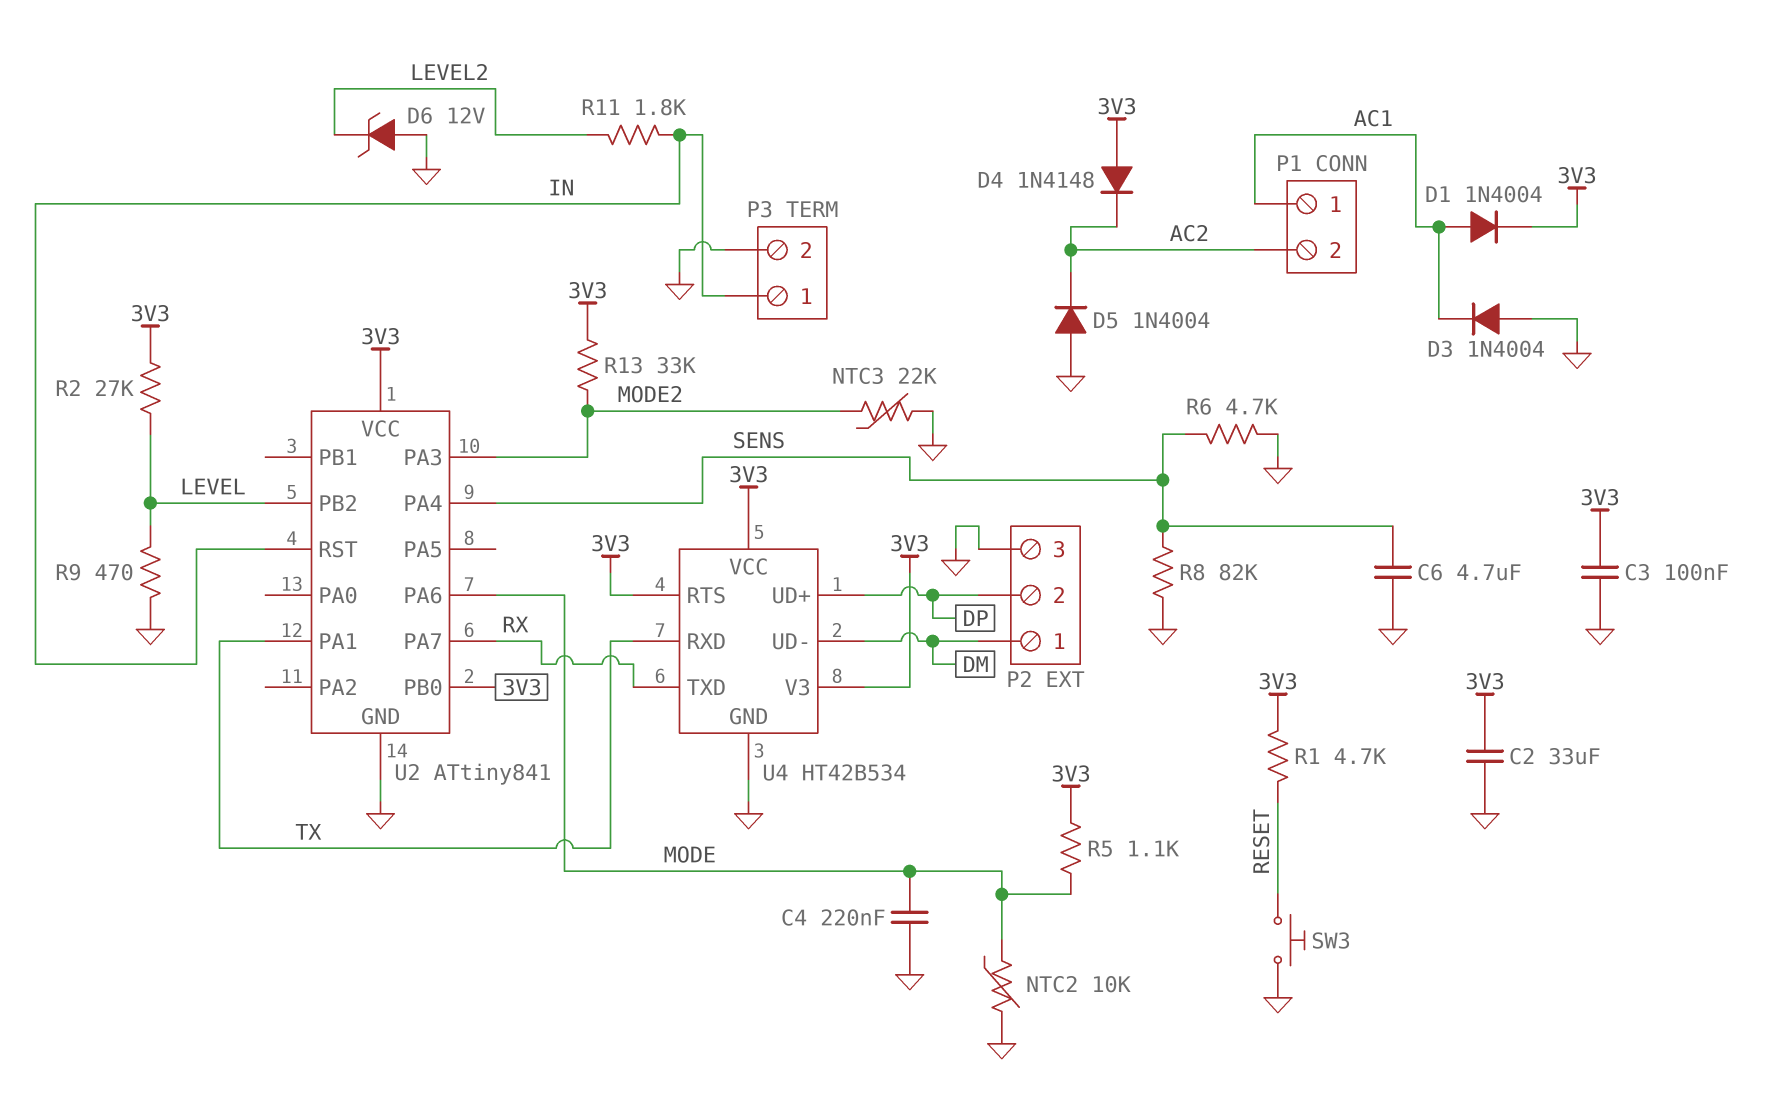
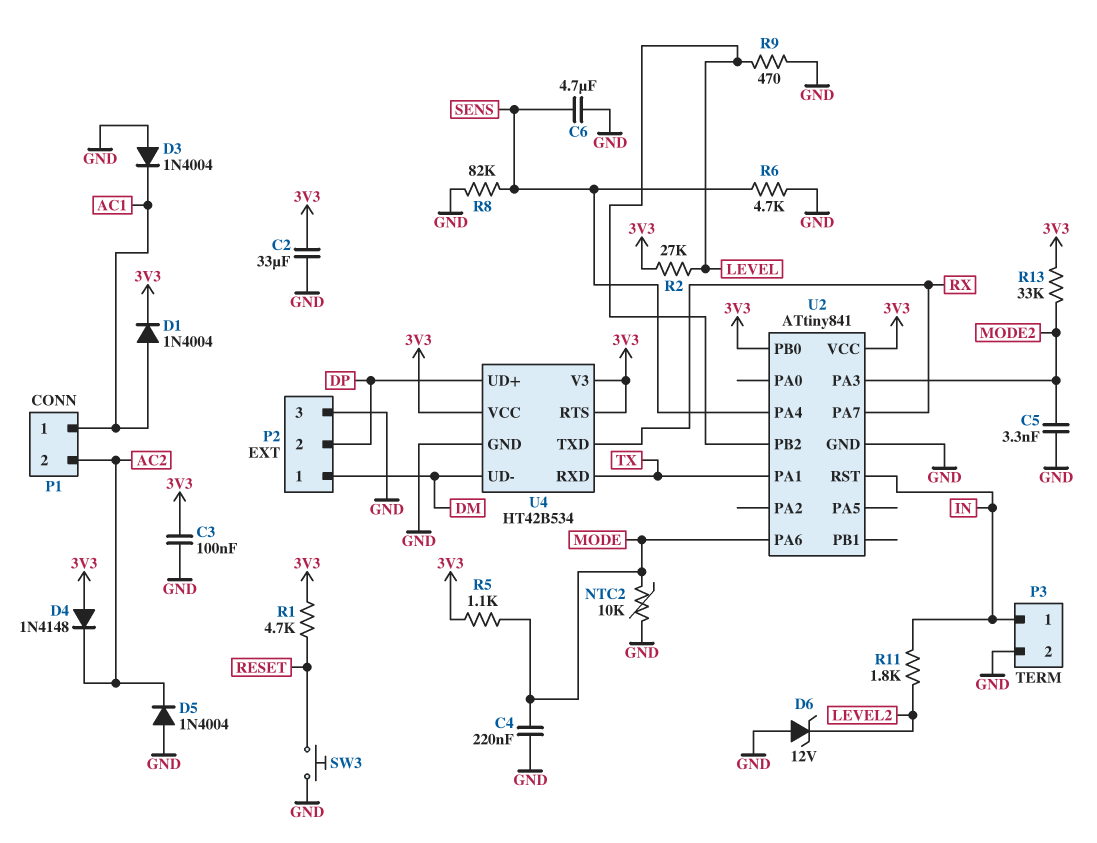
C5: none -> 3.3nF (GND, MODE2)
NTC3: 22k (GND, MODE2) -> none

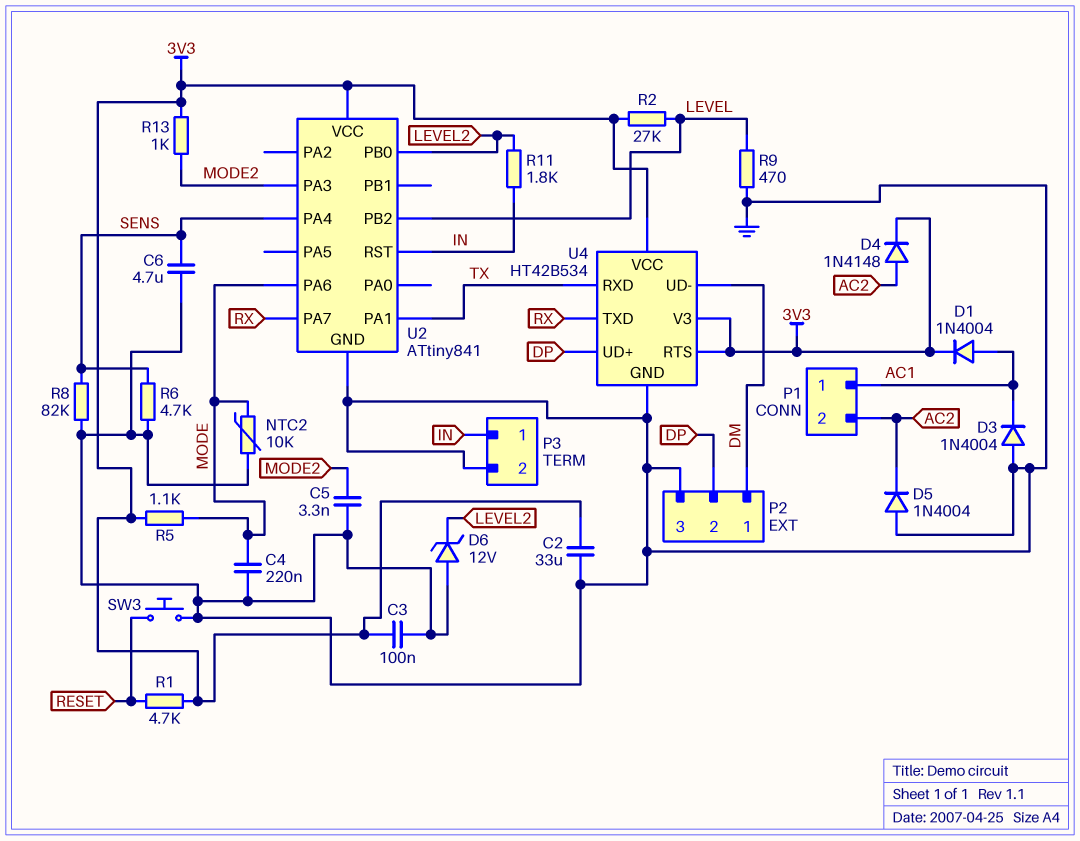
D4: diode 1N4148 (A 3V3, K AC2) -> diode 1N4148 (A AC2, K 3V3)
R13: 33k (3V3, MODE2) -> 1k (3V3, MODE2)
U2 pin PB0: 3V3 -> LEVEL2

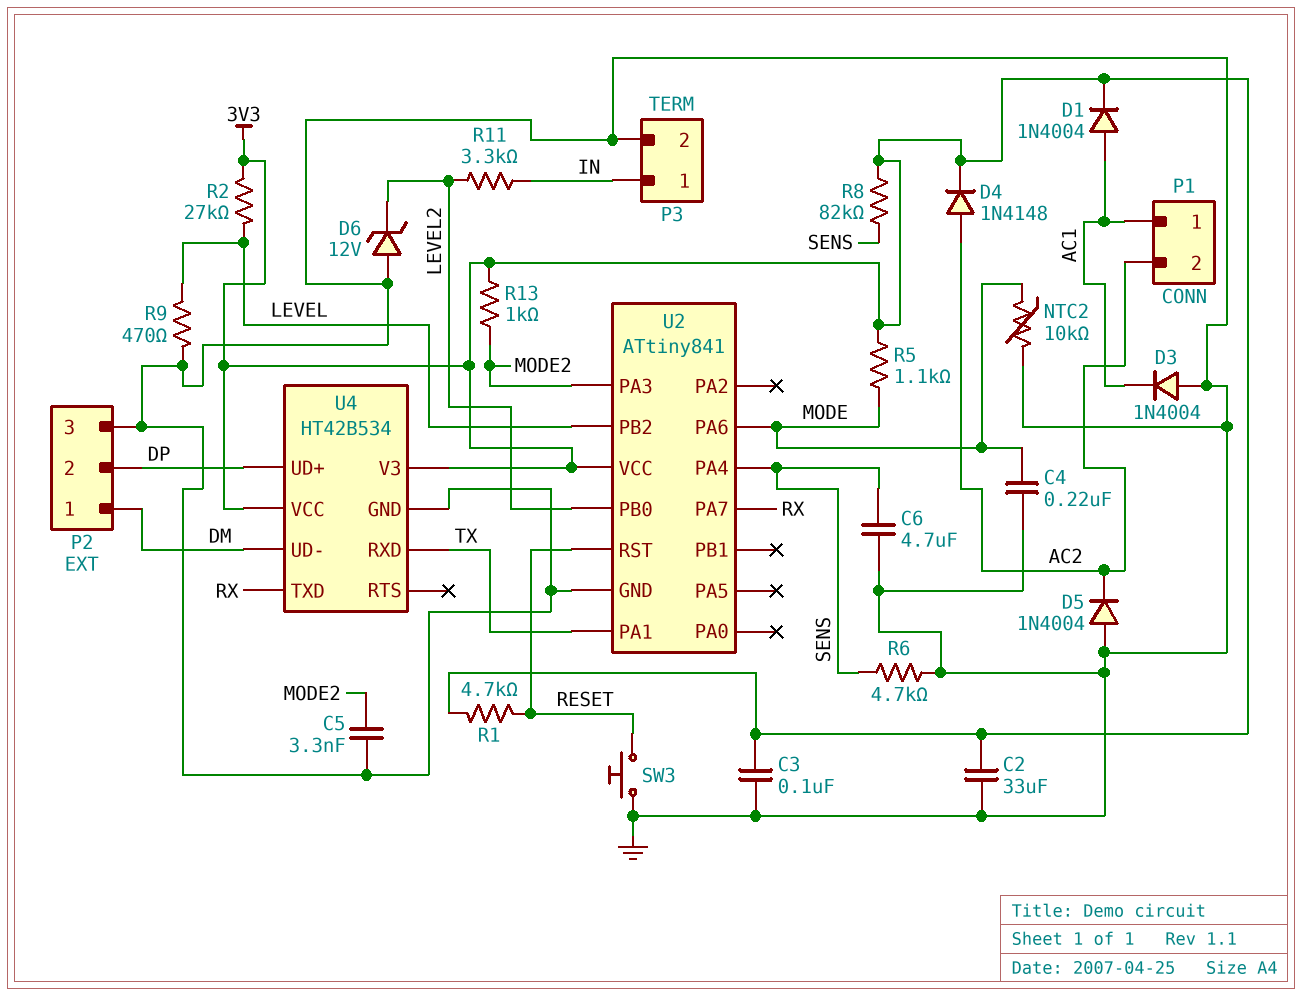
R8: 82k (GND, SENS) -> 82k (3V3, SENS)
R11: 1.8k (IN, LEVEL2) -> 3.3k (IN, LEVEL2)
U2 pin RST: IN -> RESET
U4 pin RTS: 3V3 -> none

